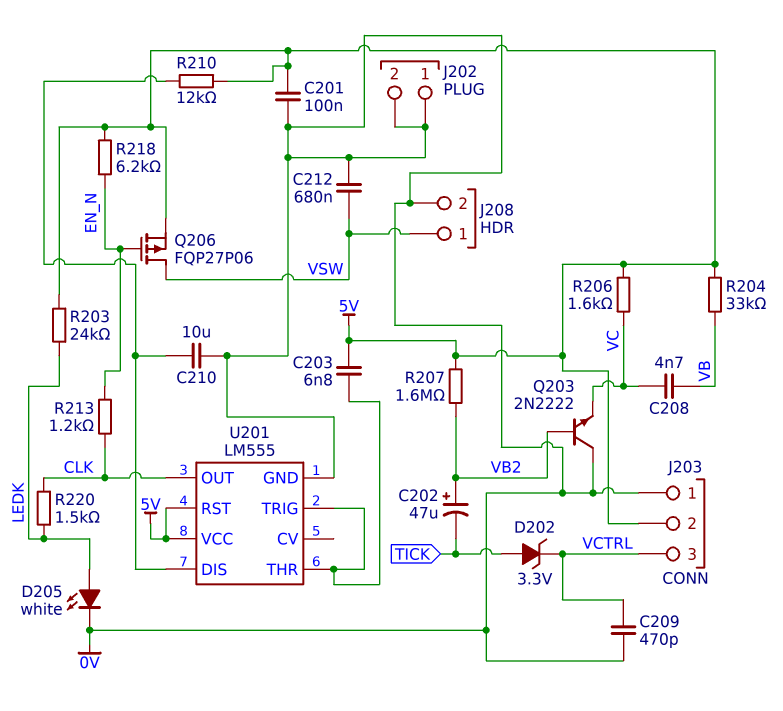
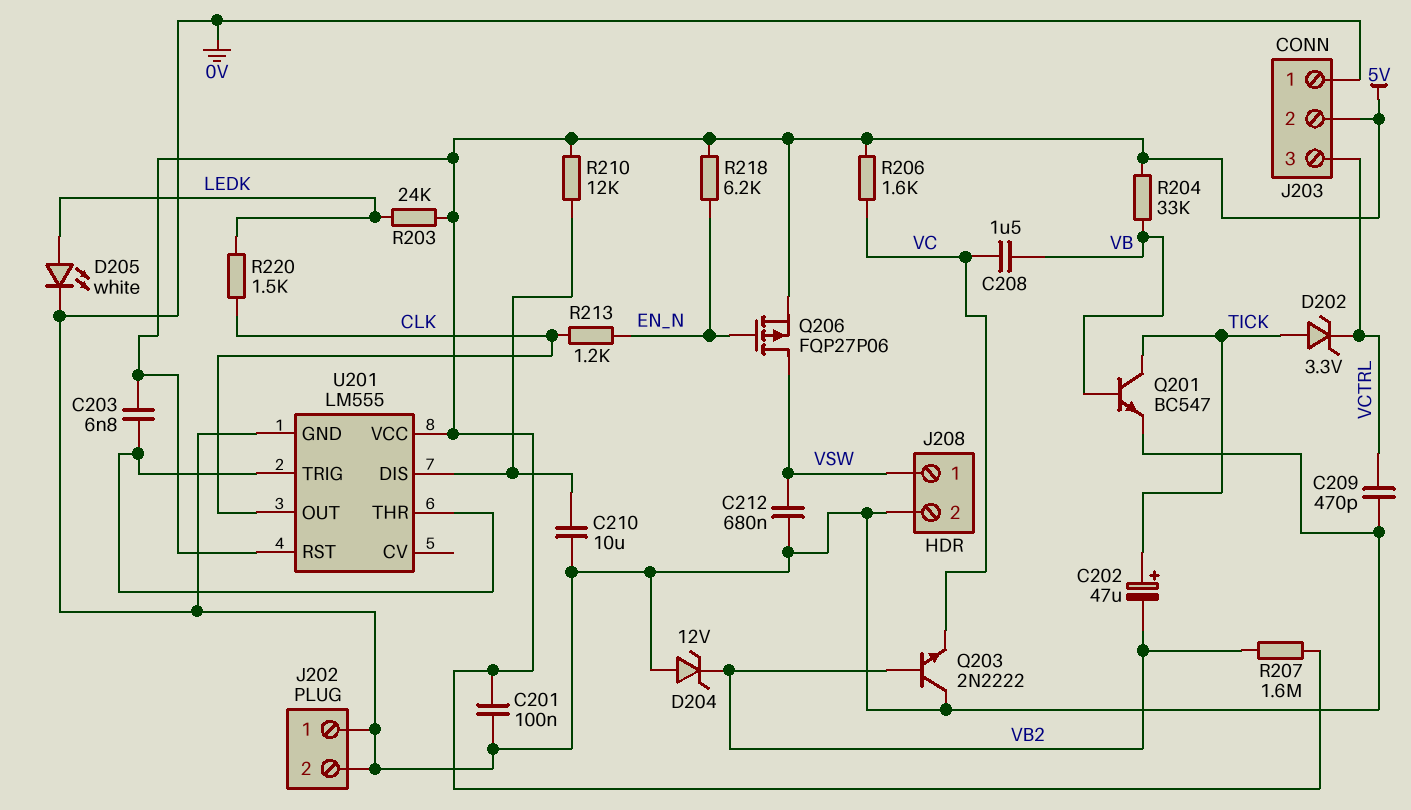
C202: 47uF (plus VB2, minus TICK) -> 47uF (plus TICK, minus VB2)
C208: 4.7nF (VB, VC) -> 1.5uF (VB, VC)
D204: none -> zener 12V (A 0V, K VB2)
Q201: none -> NPN BC547 (B VB, C TICK, E 0V)

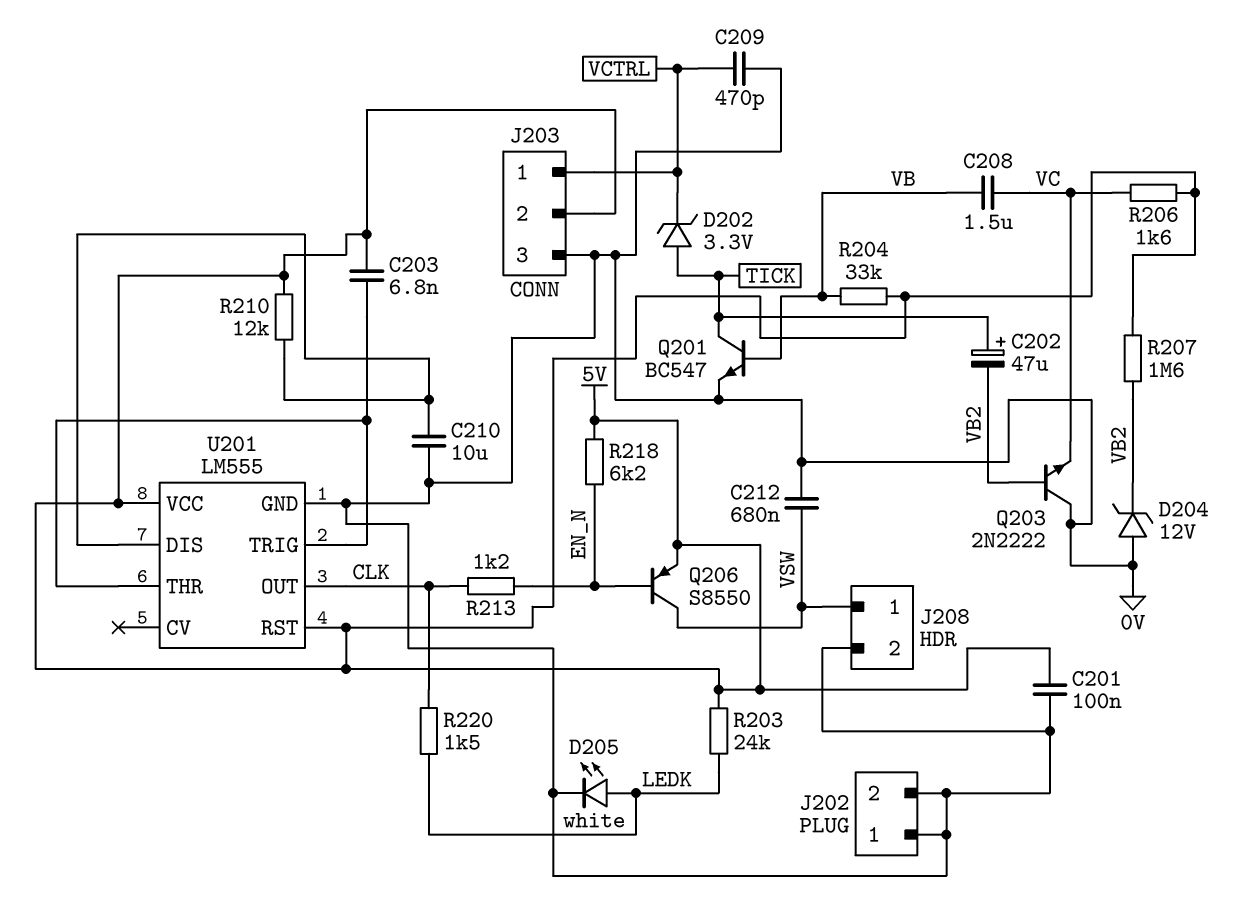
J203 pin 1: 0V -> VCTRL
J203 pin 3: VCTRL -> 0V
Q206: PMOS FQP27P06 (G EN_N, D VSW, S 5V) -> PNP S8550 (B EN_N, C VSW, E 5V)

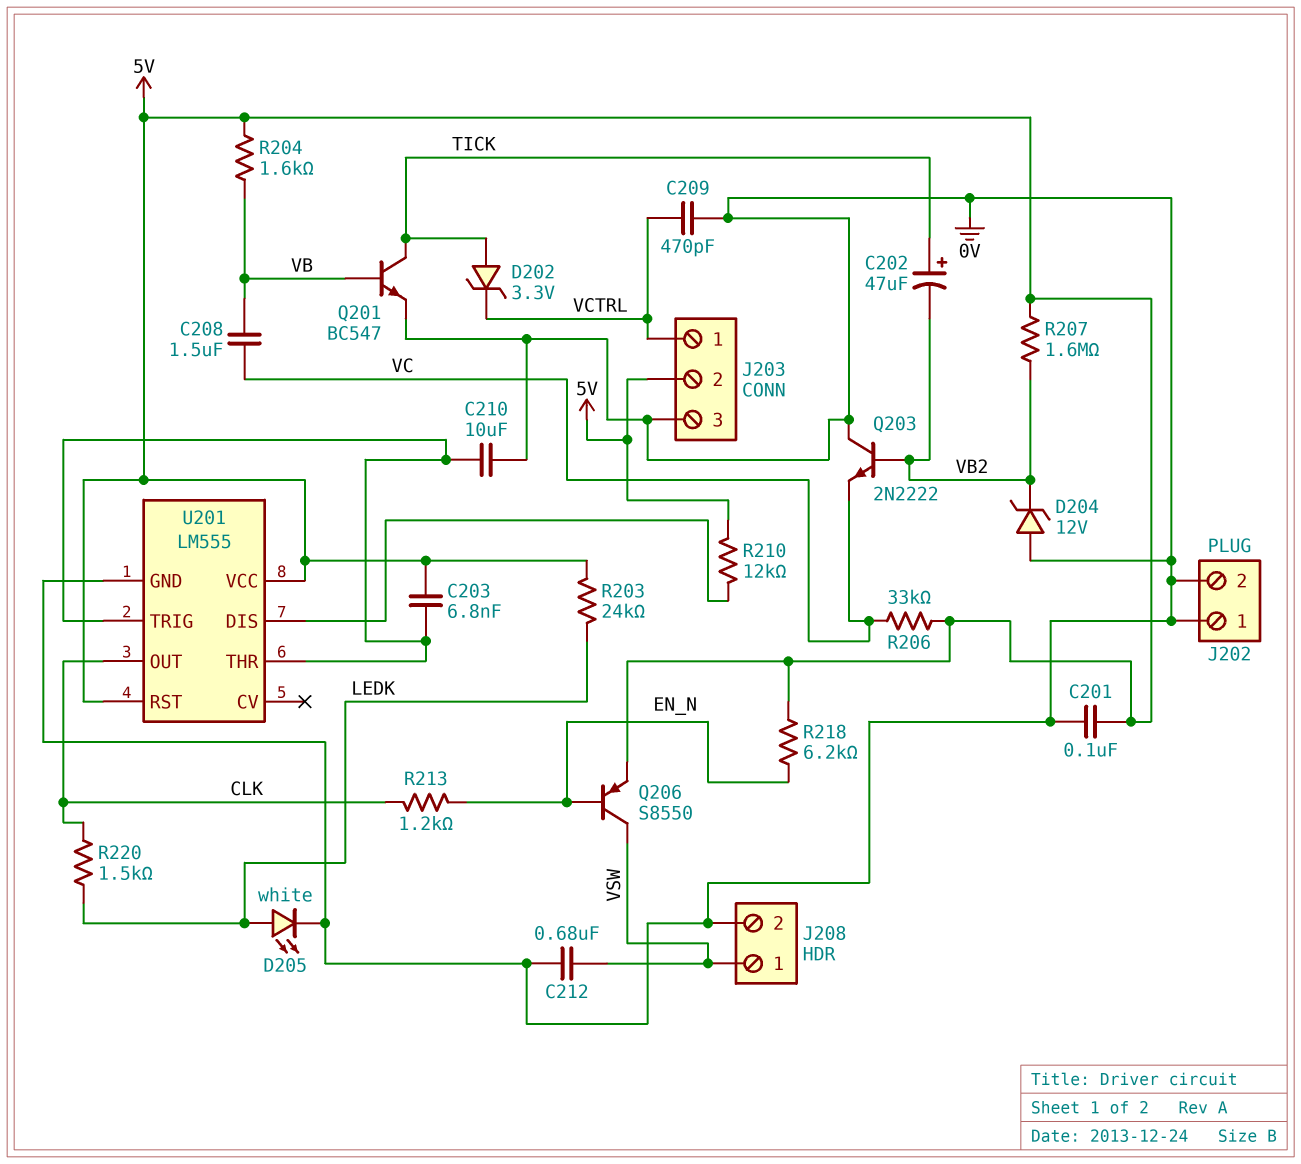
C210: 10uF (0V, U201/DIS) -> 10uF (0V, U201/THR)
R204: 33k (5V, VB) -> 1.6k (5V, VB)
R206: 1.6k (5V, VC) -> 33k (5V, VC)

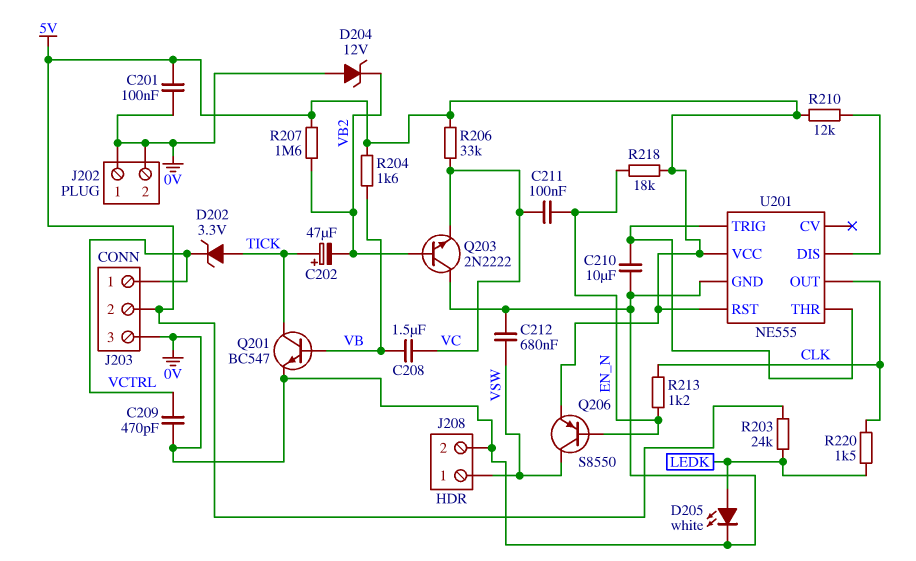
C203: 6.8nF (5V, U201/THR) -> none
C211: none -> 100nF (EN_N, VC)
R218: 6.2k (5V, EN_N) -> 18k (5V, EN_N)
U201: LM555 -> NE555

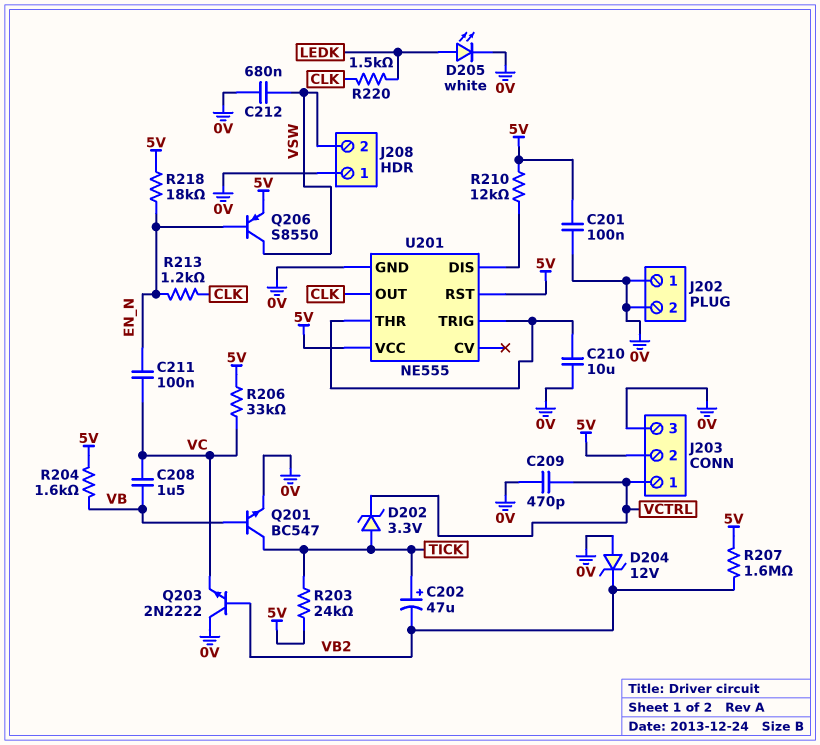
J208 pin 1: VSW -> 0V
J208 pin 2: 0V -> VSW
R203: 24k (5V, LEDK) -> 24k (5V, TICK)

